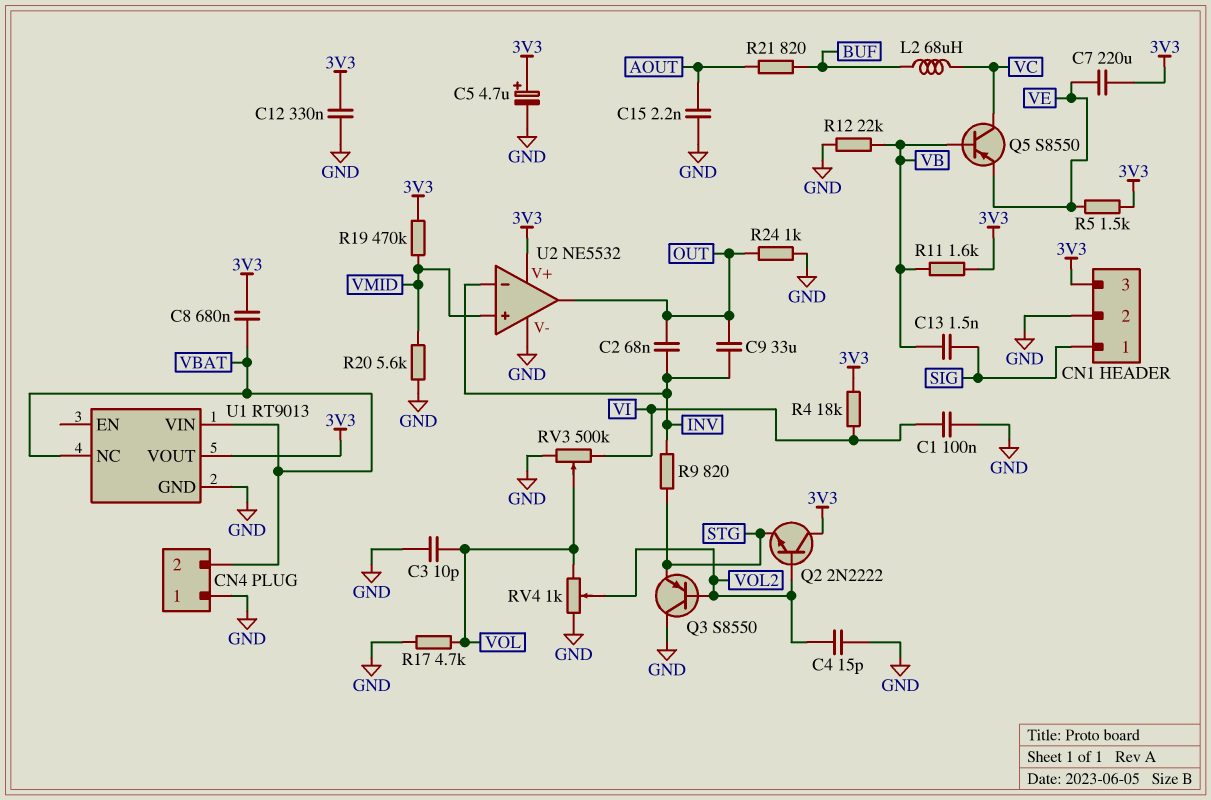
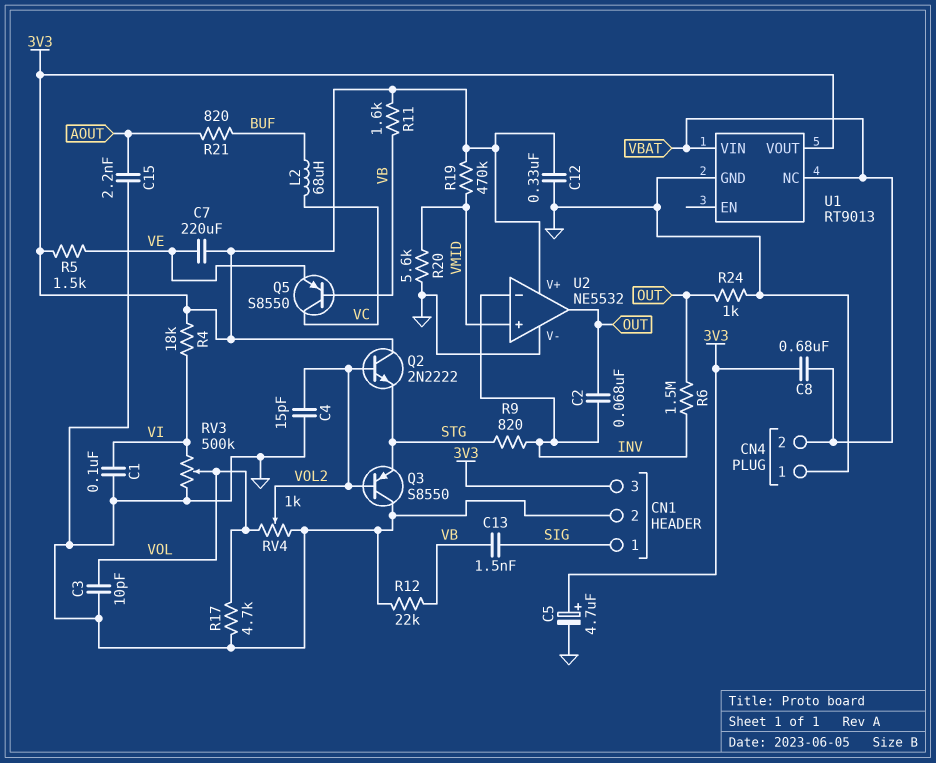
C9: 33uF (INV, OUT) -> none
R6: none -> 1.5M (INV, OUT)

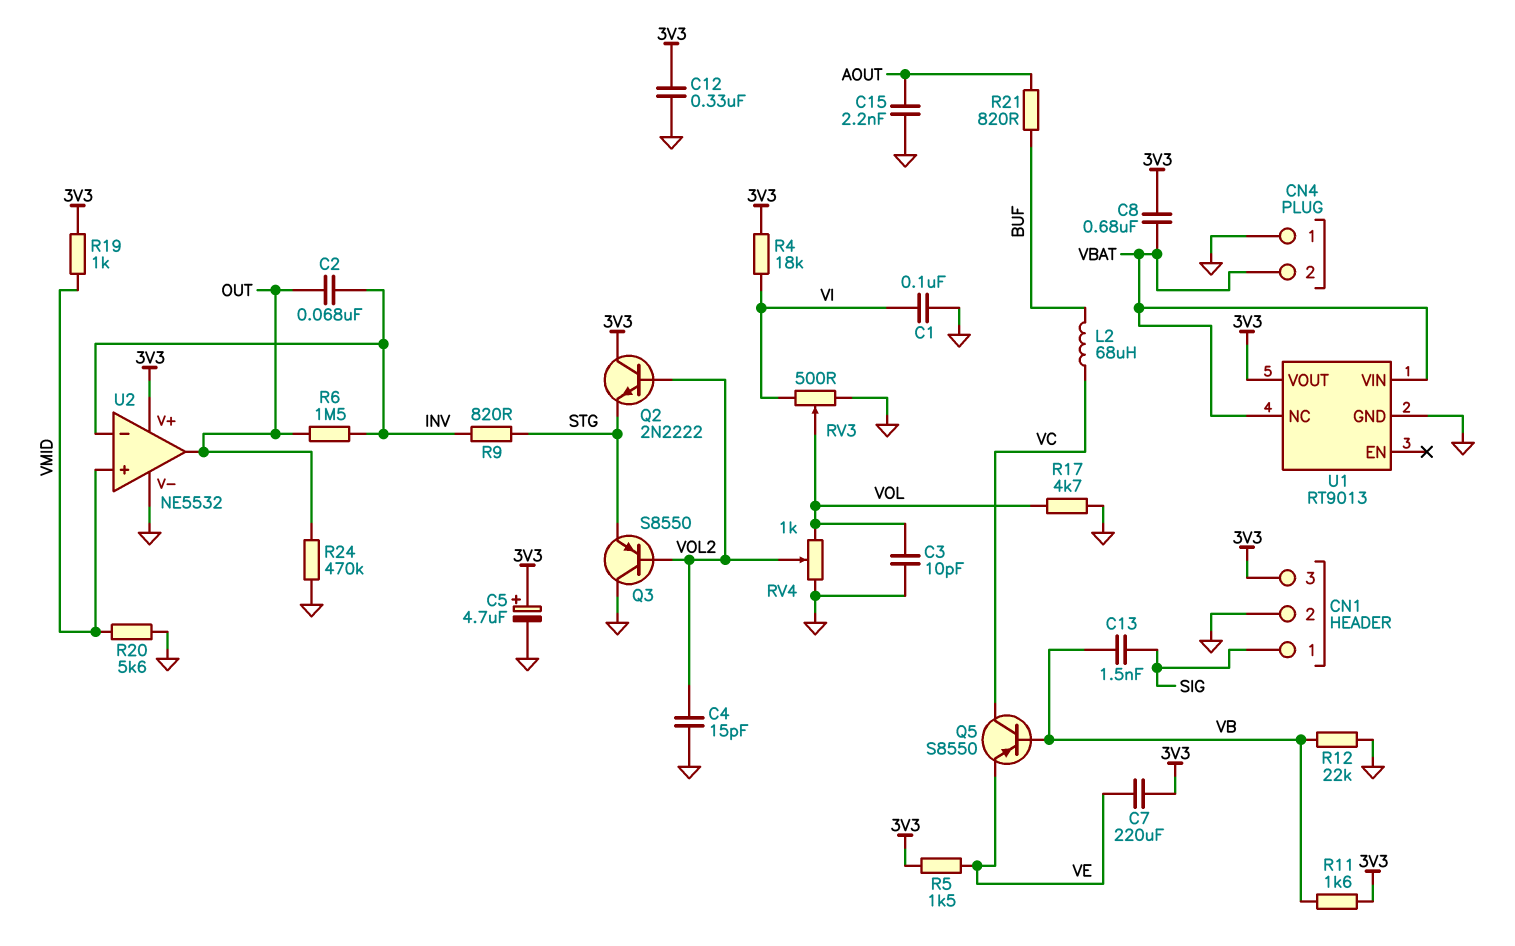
R19: 470k (3V3, VMID) -> 1k (3V3, VMID)
R24: 1k (GND, OUT) -> 470k (GND, OUT)
RV3: 500k (GND, VI, wiper VOL) -> 500 (GND, VI, wiper VOL)

